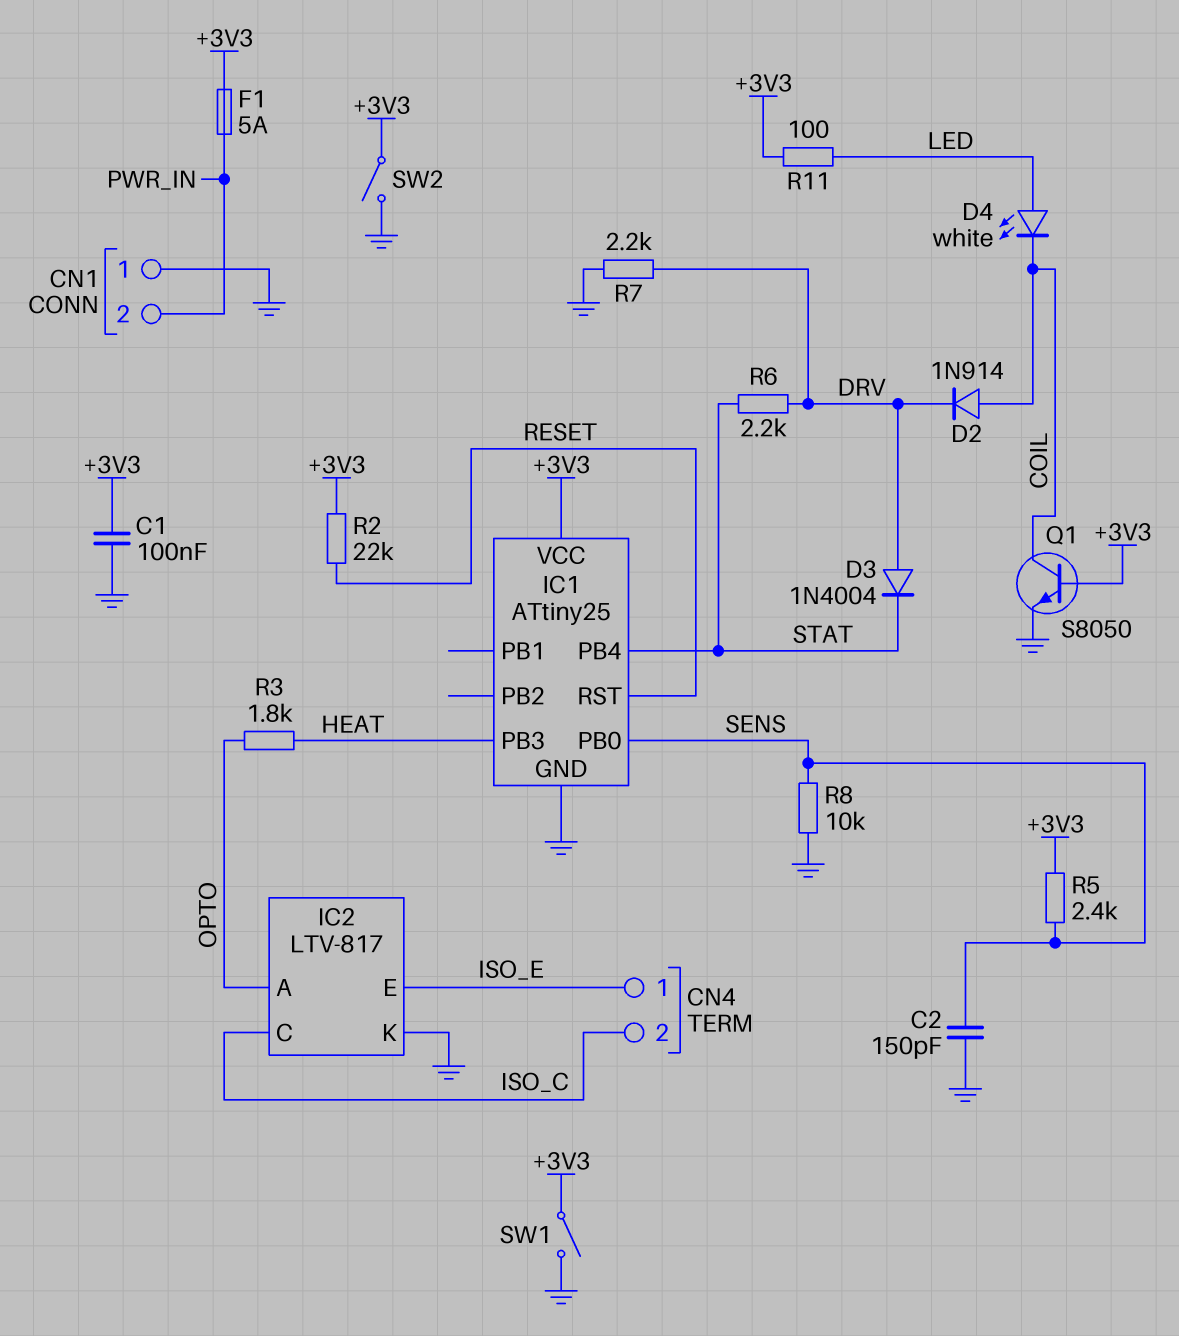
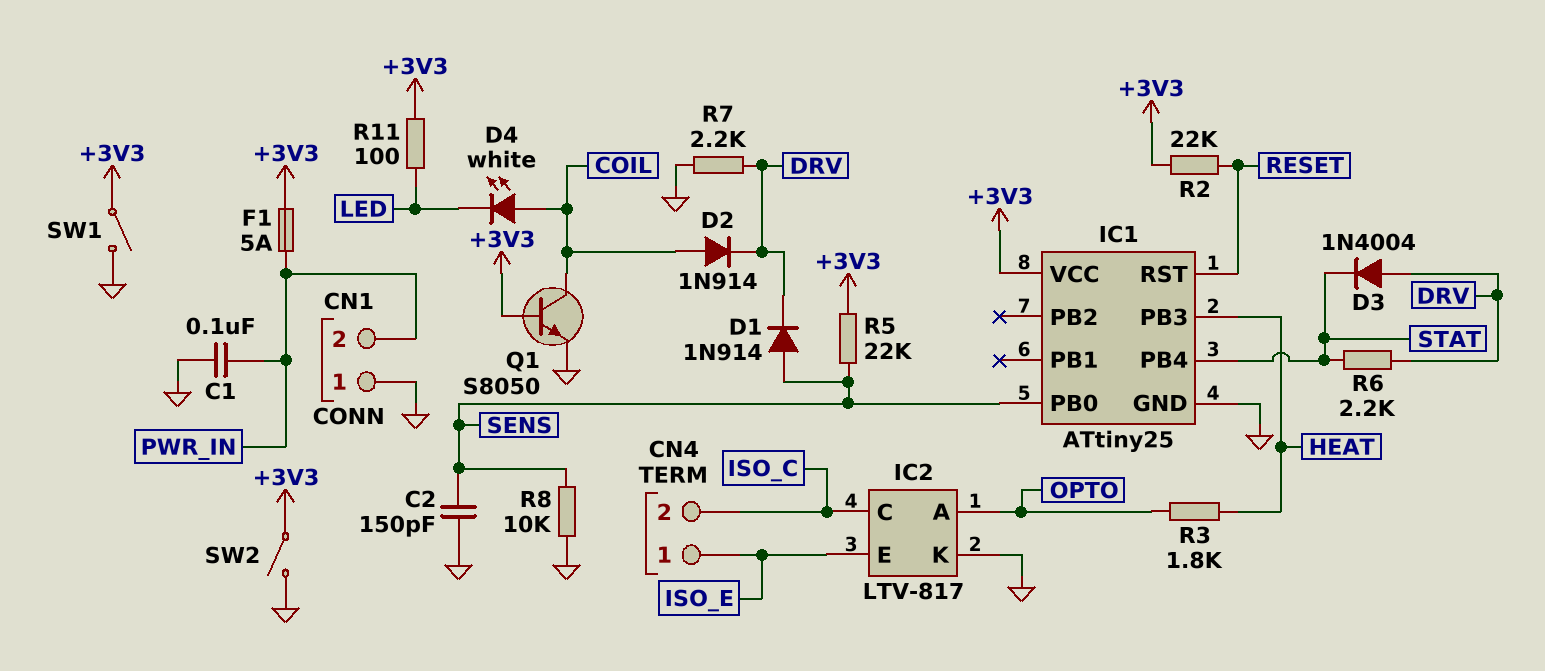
C1: 100nF (+3V3, GND) -> 100nF (GND, PWR_IN)
D1: none -> diode 1N914 (A SENS, K DRV)
D4: LED white (A LED, K COIL) -> LED white (A COIL, K LED)
R5: 2.4k (+3V3, SENS) -> 22k (+3V3, SENS)

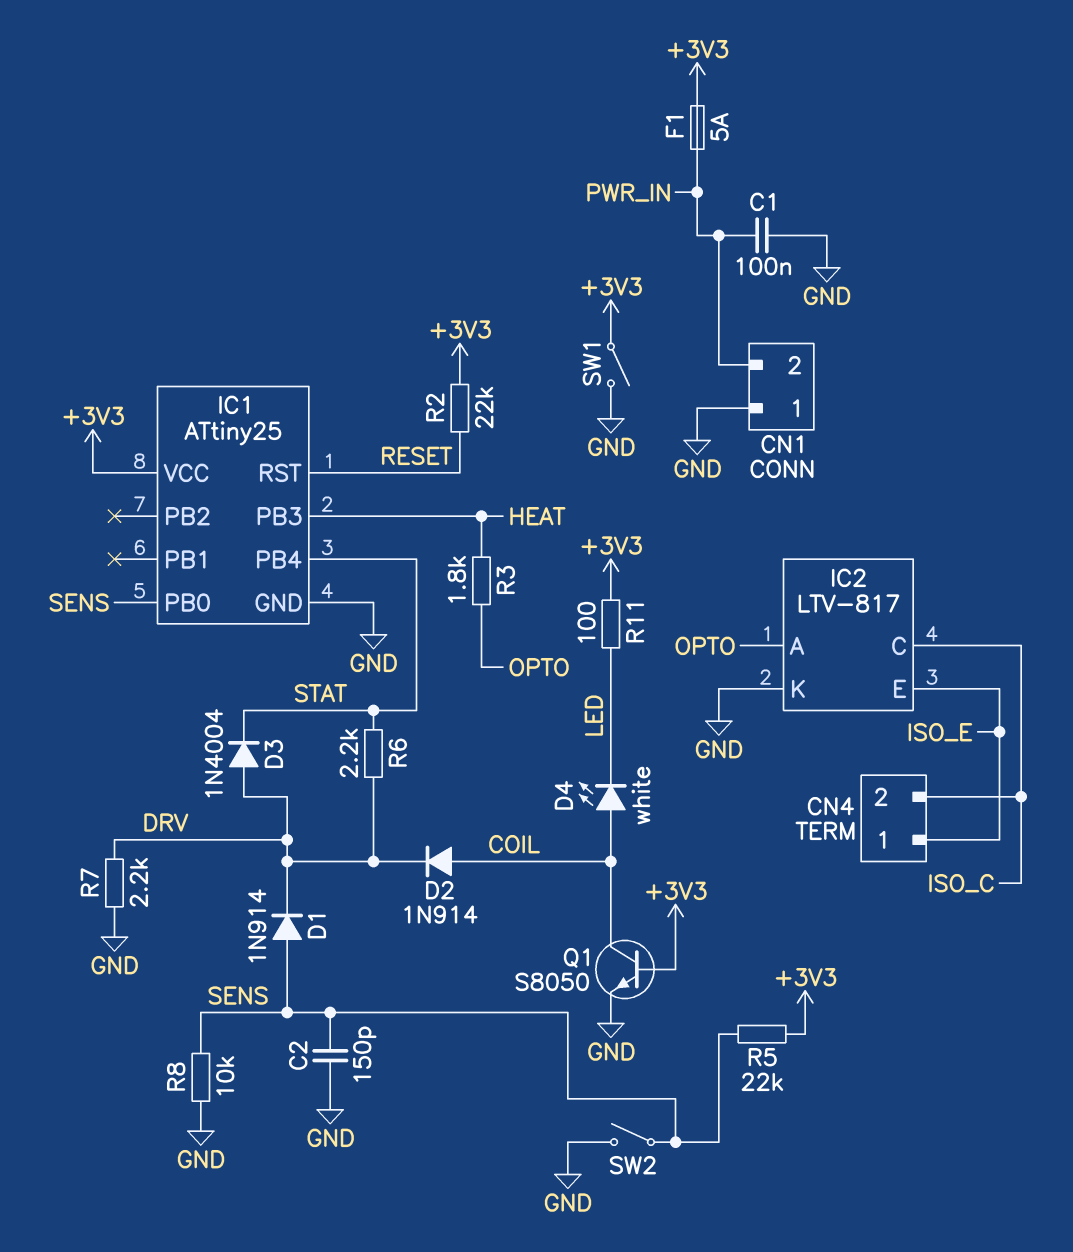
SW2: switch (+3V3, GND) -> switch (GND, SENS)

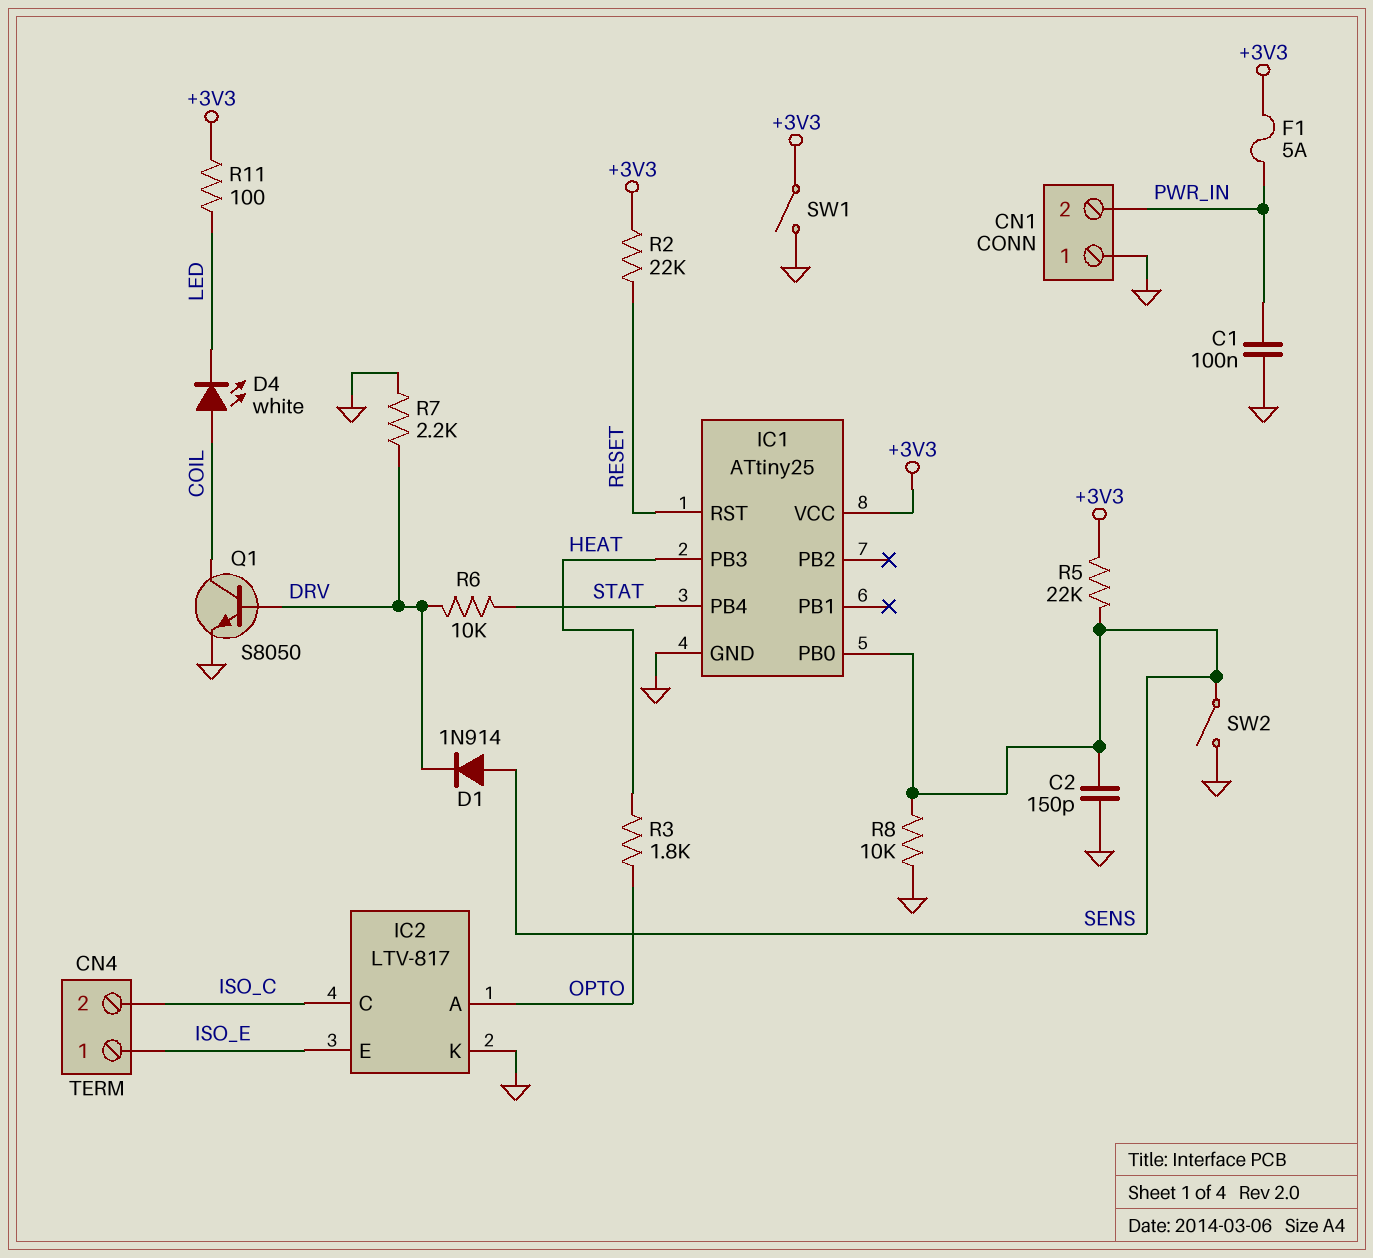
D2: diode 1N914 (A COIL, K DRV) -> none
D3: diode 1N4004 (A DRV, K STAT) -> none
Q1: NPN S8050 (B +3V3, C COIL, E GND) -> NPN S8050 (B DRV, C COIL, E GND)
R6: 2.2k (DRV, STAT) -> 10k (DRV, STAT)

